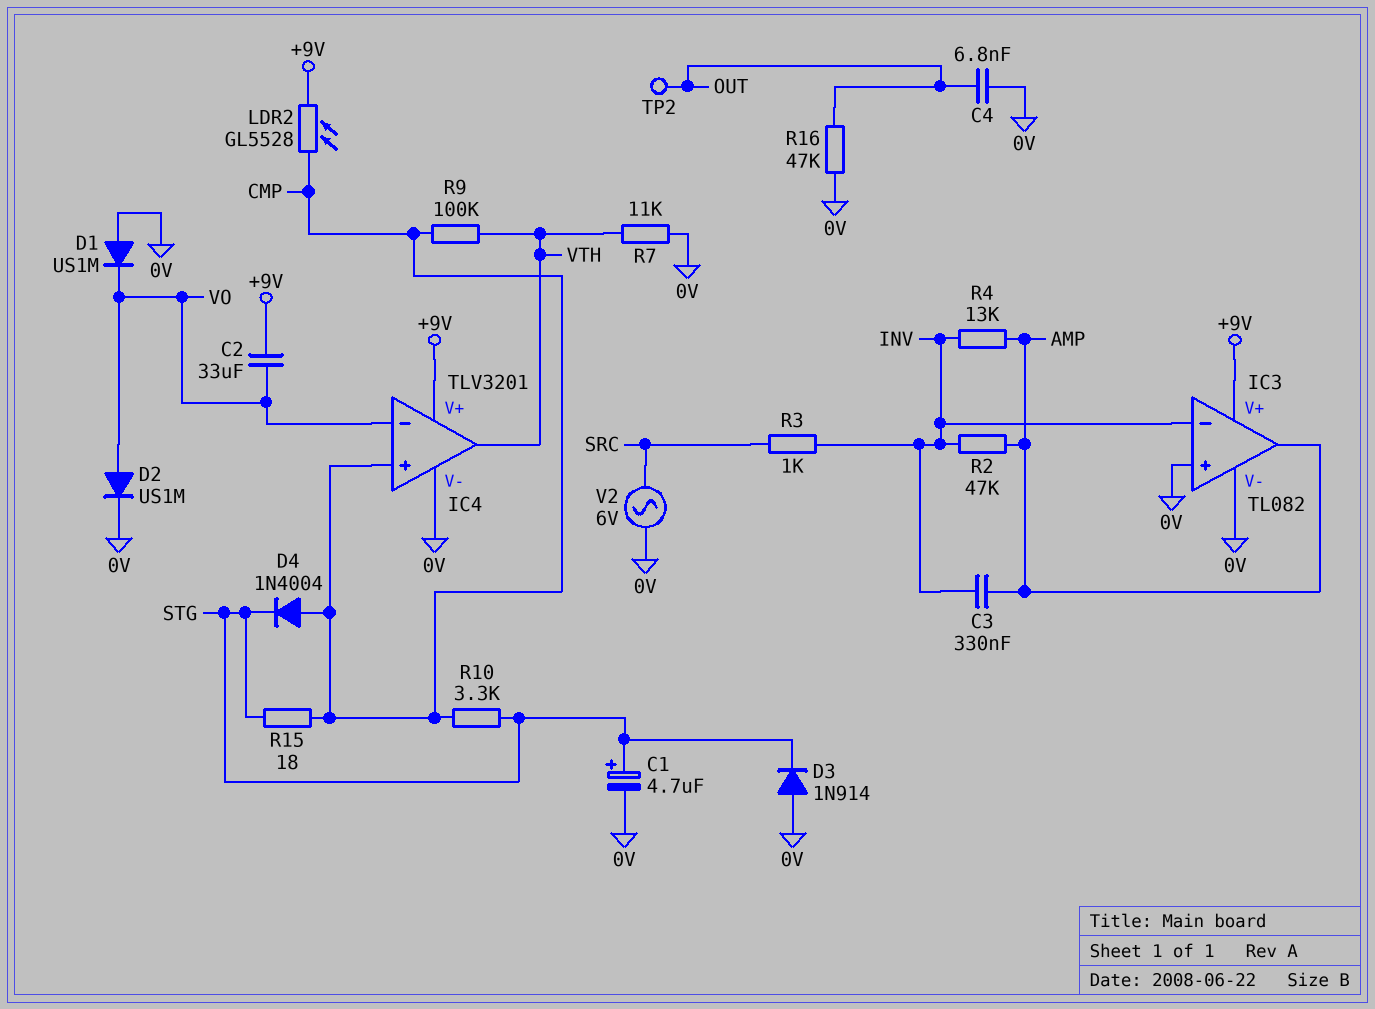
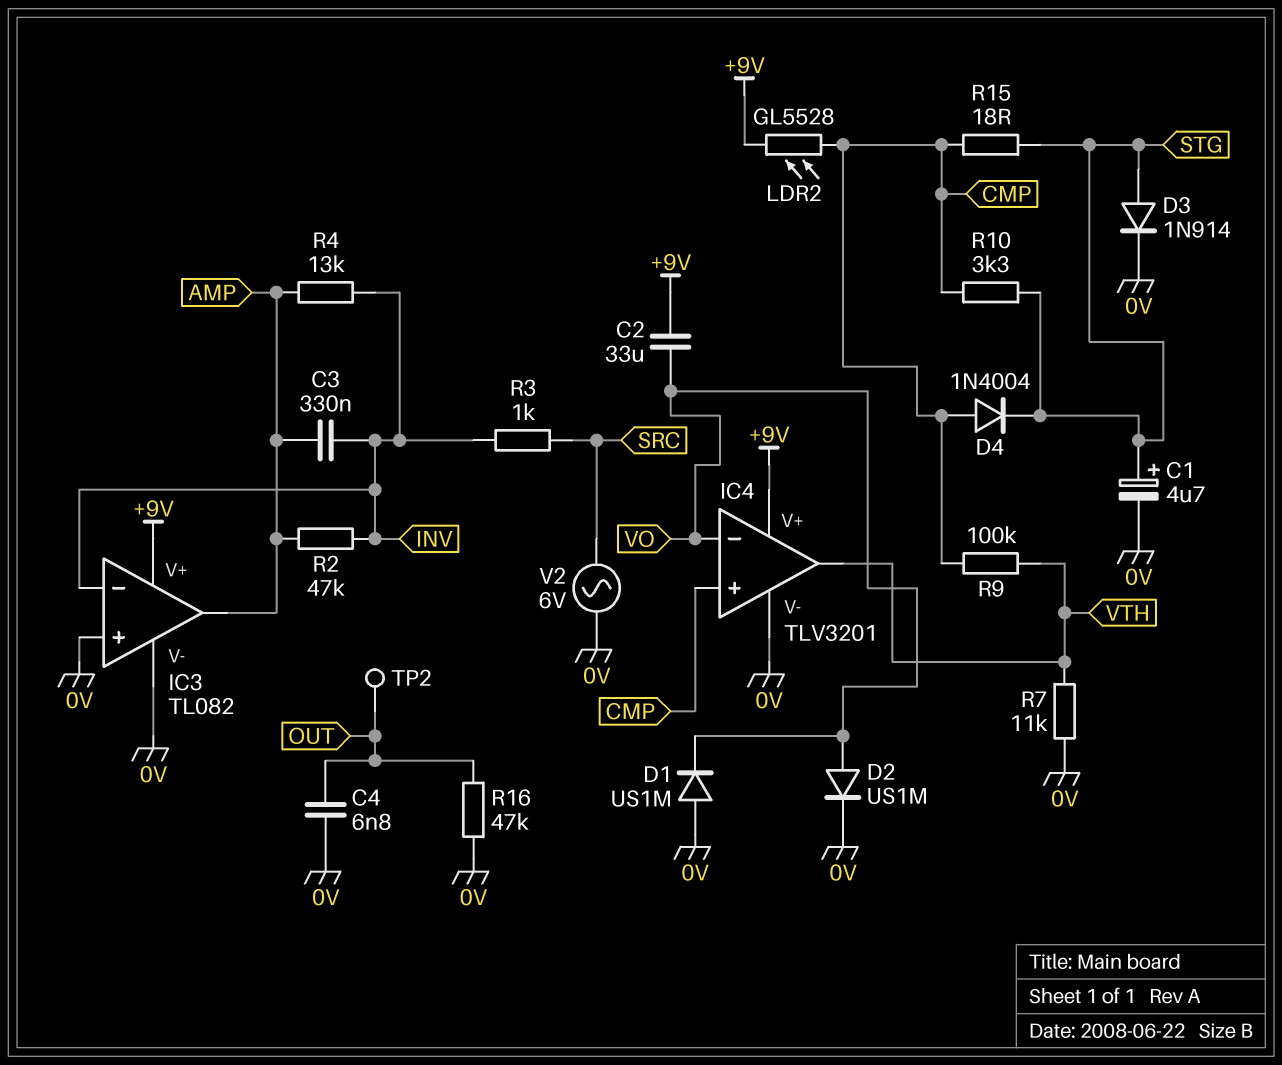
D3: diode 1N914 (A 0V, K STG) -> diode 1N914 (A STG, K 0V)

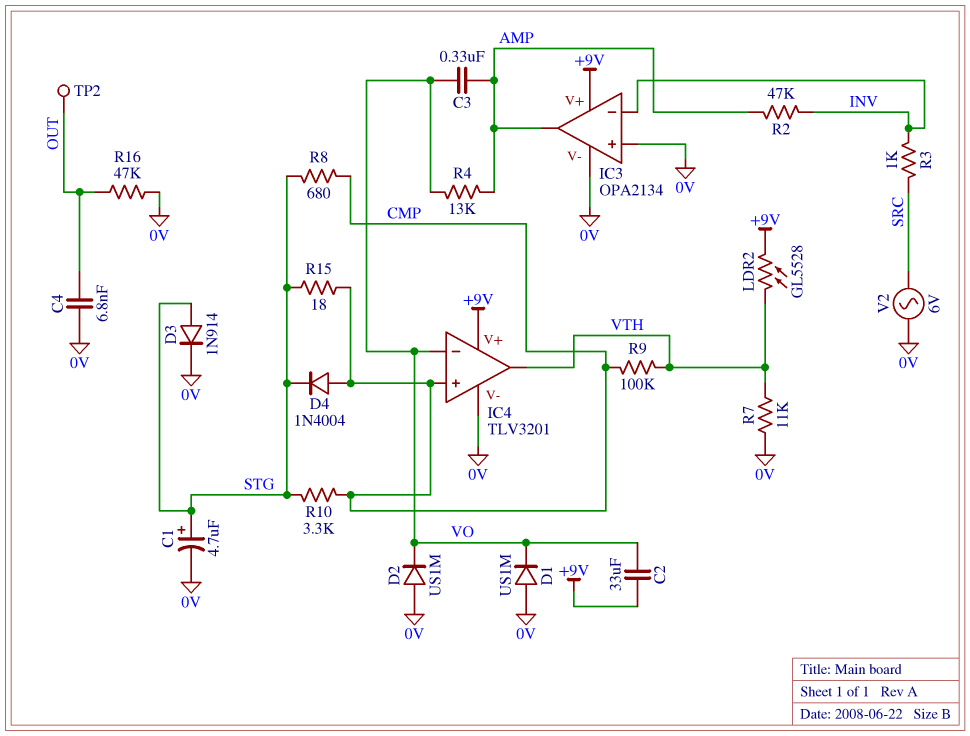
C3: 330nF (AMP, INV) -> 330nF (AMP, VO)
D2: diode US1M (A VO, K 0V) -> diode US1M (A 0V, K VO)
IC3: TL082 -> OPA2134
LDR2: GL5528 (+9V, CMP) -> GL5528 (+9V, VTH)
R4: 13k (AMP, INV) -> 13k (AMP, VO)
R8: none -> 680 (CMP, STG)

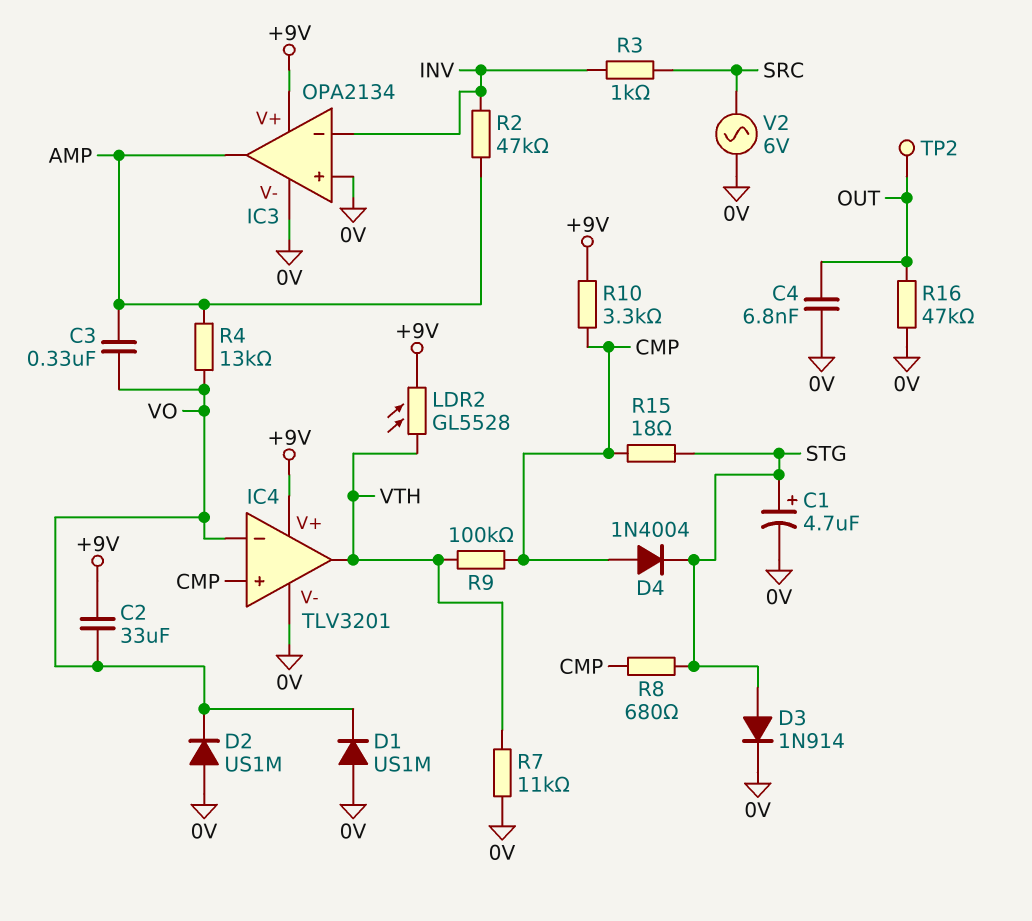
R10: 3.3k (CMP, STG) -> 3.3k (+9V, CMP)

